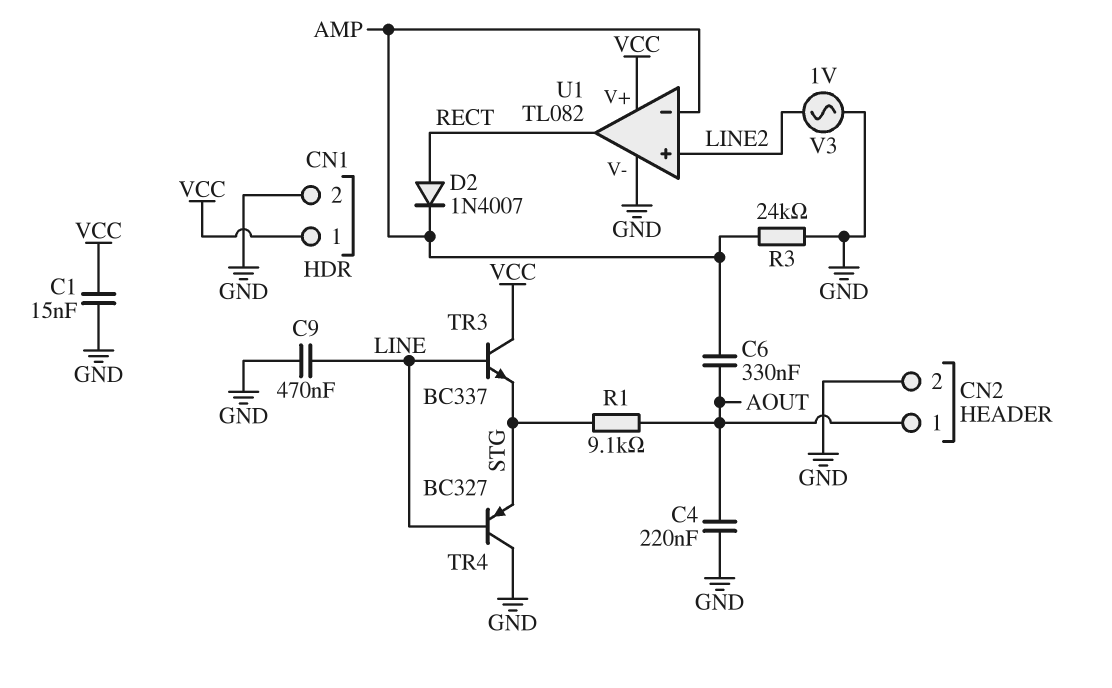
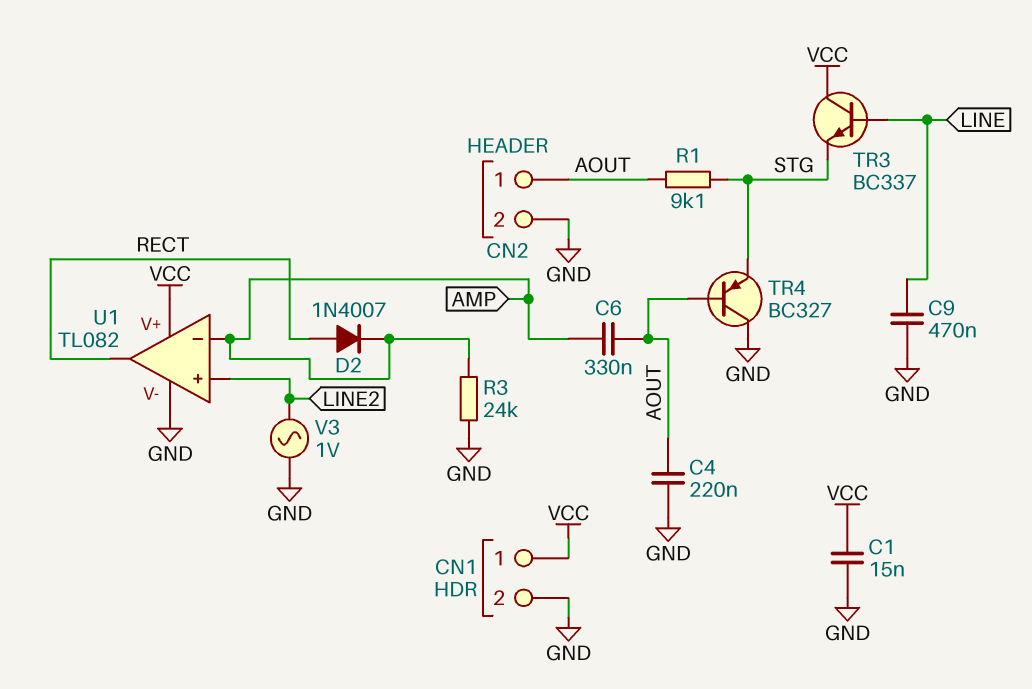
TR4: PNP BC327 (B LINE, C GND, E STG) -> PNP BC327 (B AOUT, C GND, E STG)

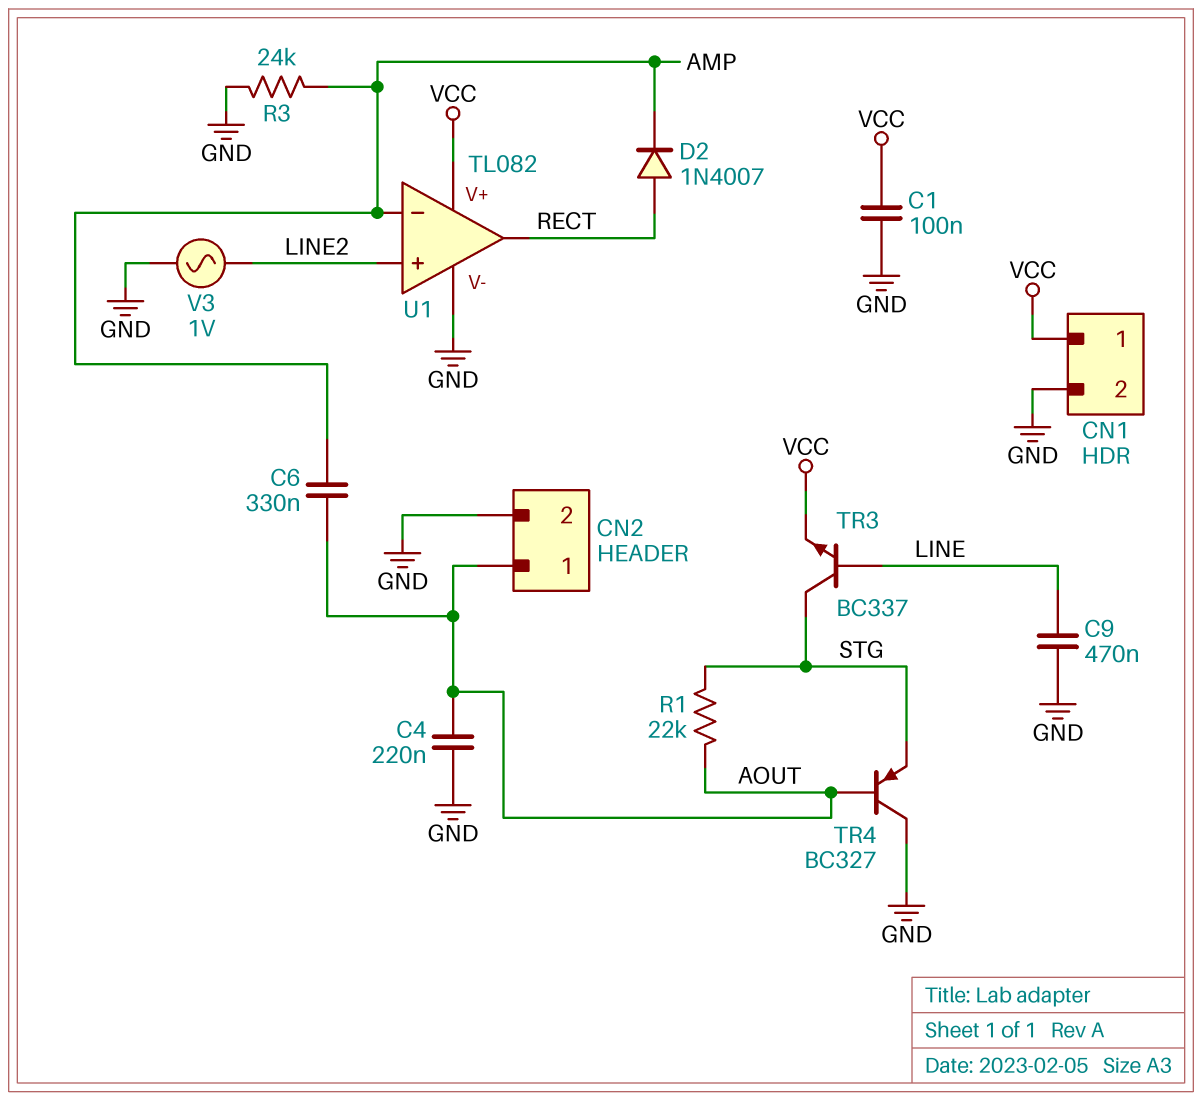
C1: 15nF (GND, VCC) -> 100nF (GND, VCC)
R1: 9.1k (AOUT, STG) -> 22k (AOUT, STG)
TR3: NPN BC337 (B LINE, C VCC, E STG) -> NPN BC337 (B LINE, C STG, E VCC)

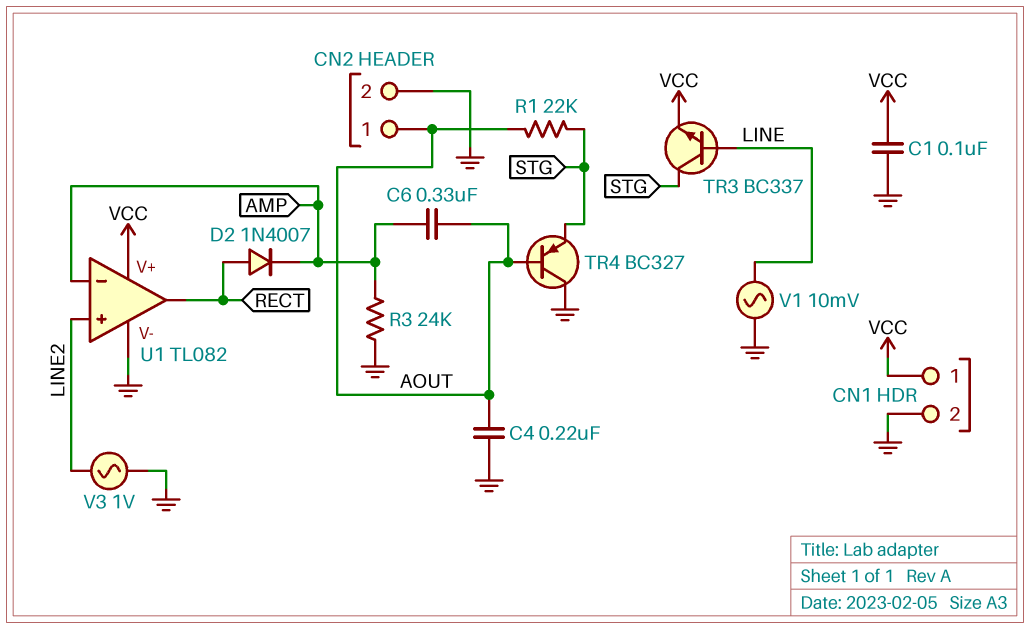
C9: 470nF (GND, LINE) -> none
V1: none -> AC 10mV (GND, LINE)

